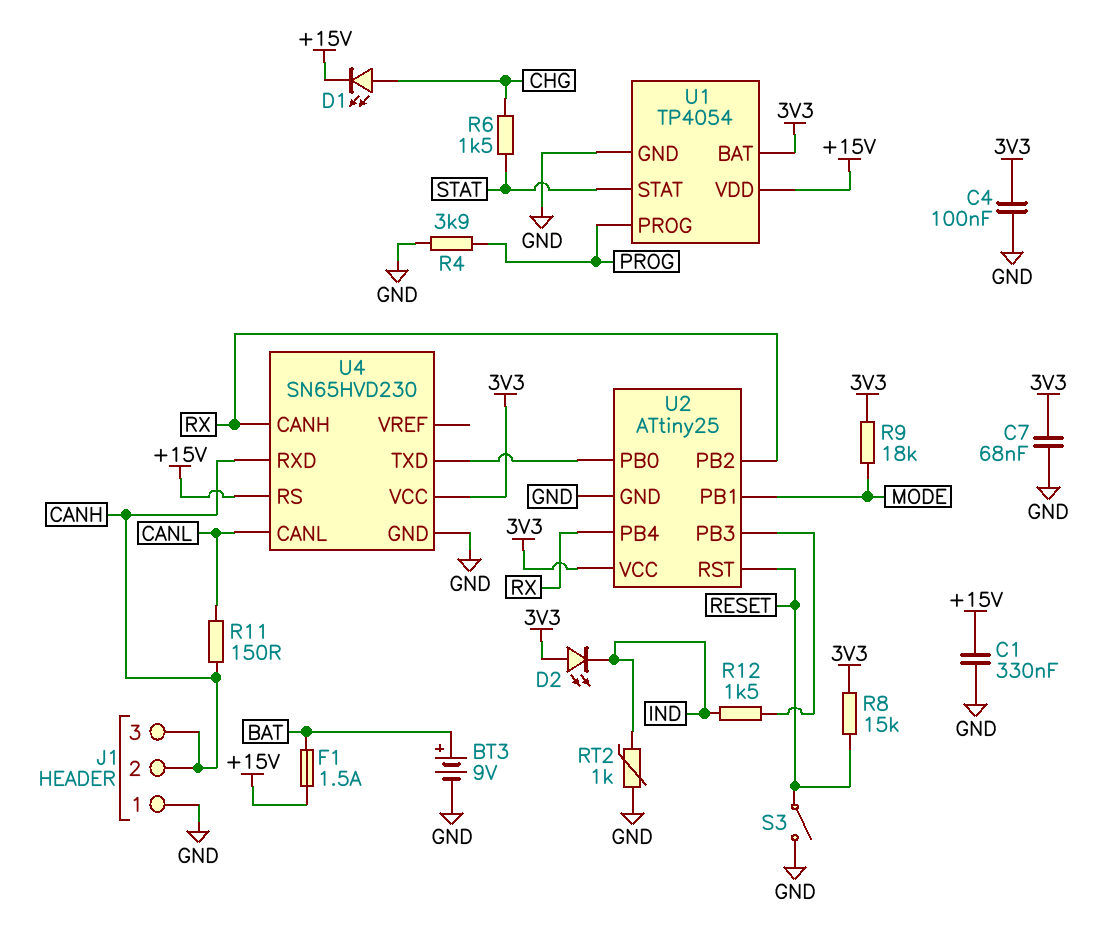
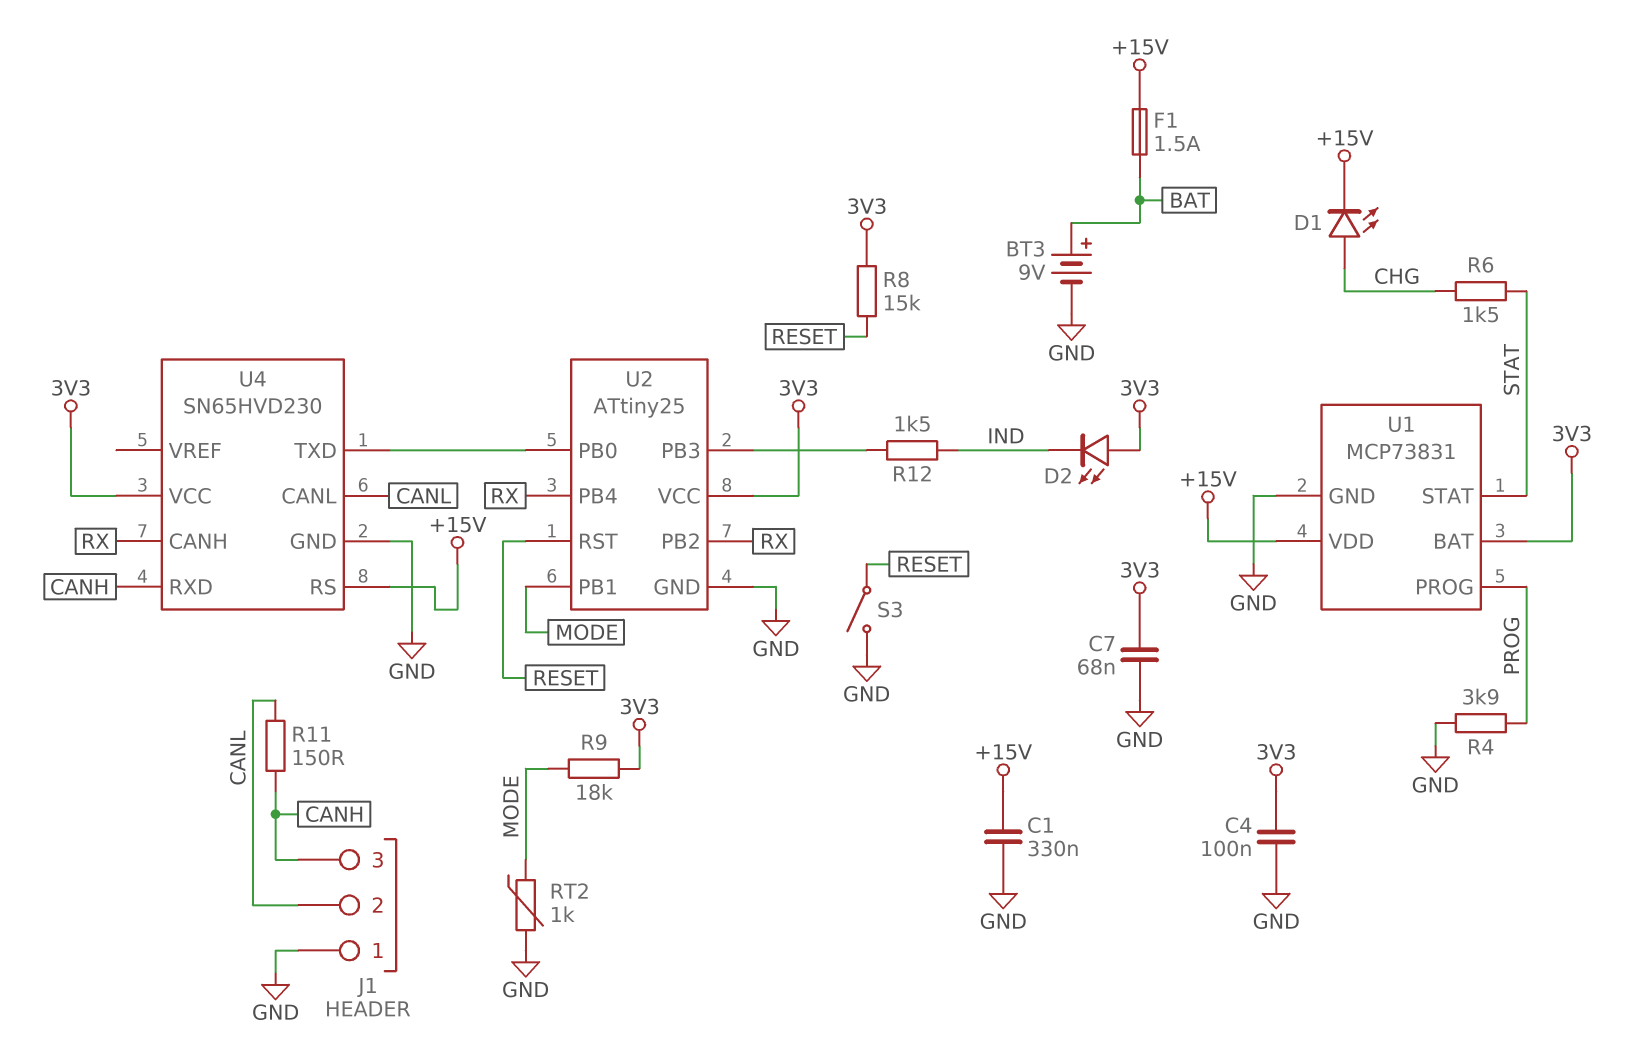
J1 pin 2: CANH -> CANL
RT2: 1k (GND, IND) -> 1k (GND, MODE)
U1: TP4054 -> MCP73831

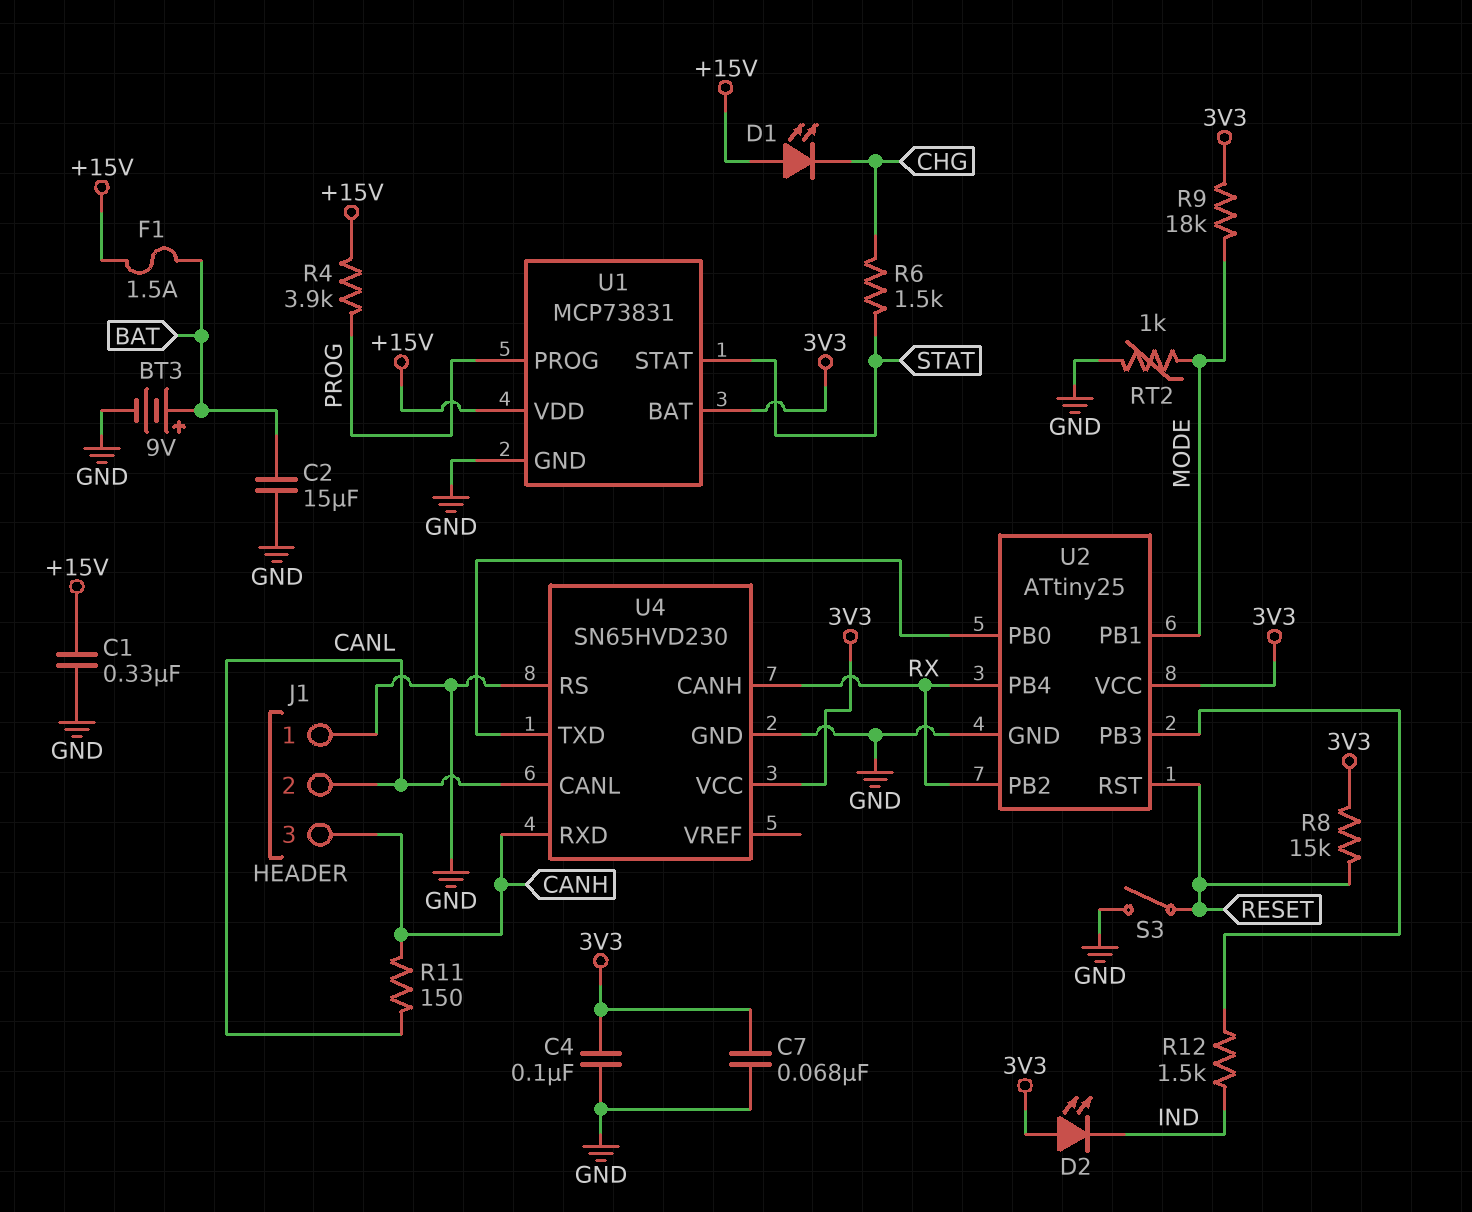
C2: none -> 15uF (BAT, GND)
D1: LED (A CHG, K +15V) -> LED (A +15V, K CHG)
R4: 3.9k (GND, PROG) -> 3.9k (+15V, PROG)
U4 pin RS: +15V -> GND

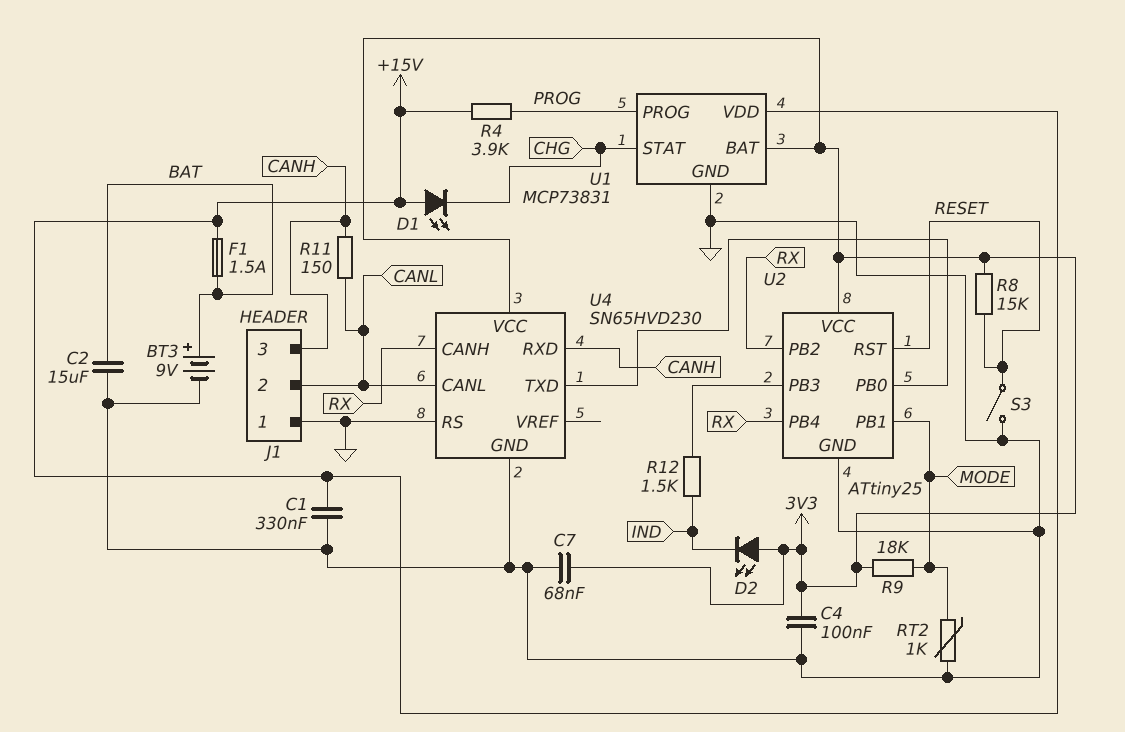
R6: 1.5k (CHG, STAT) -> none
U1 pin STAT: STAT -> CHG

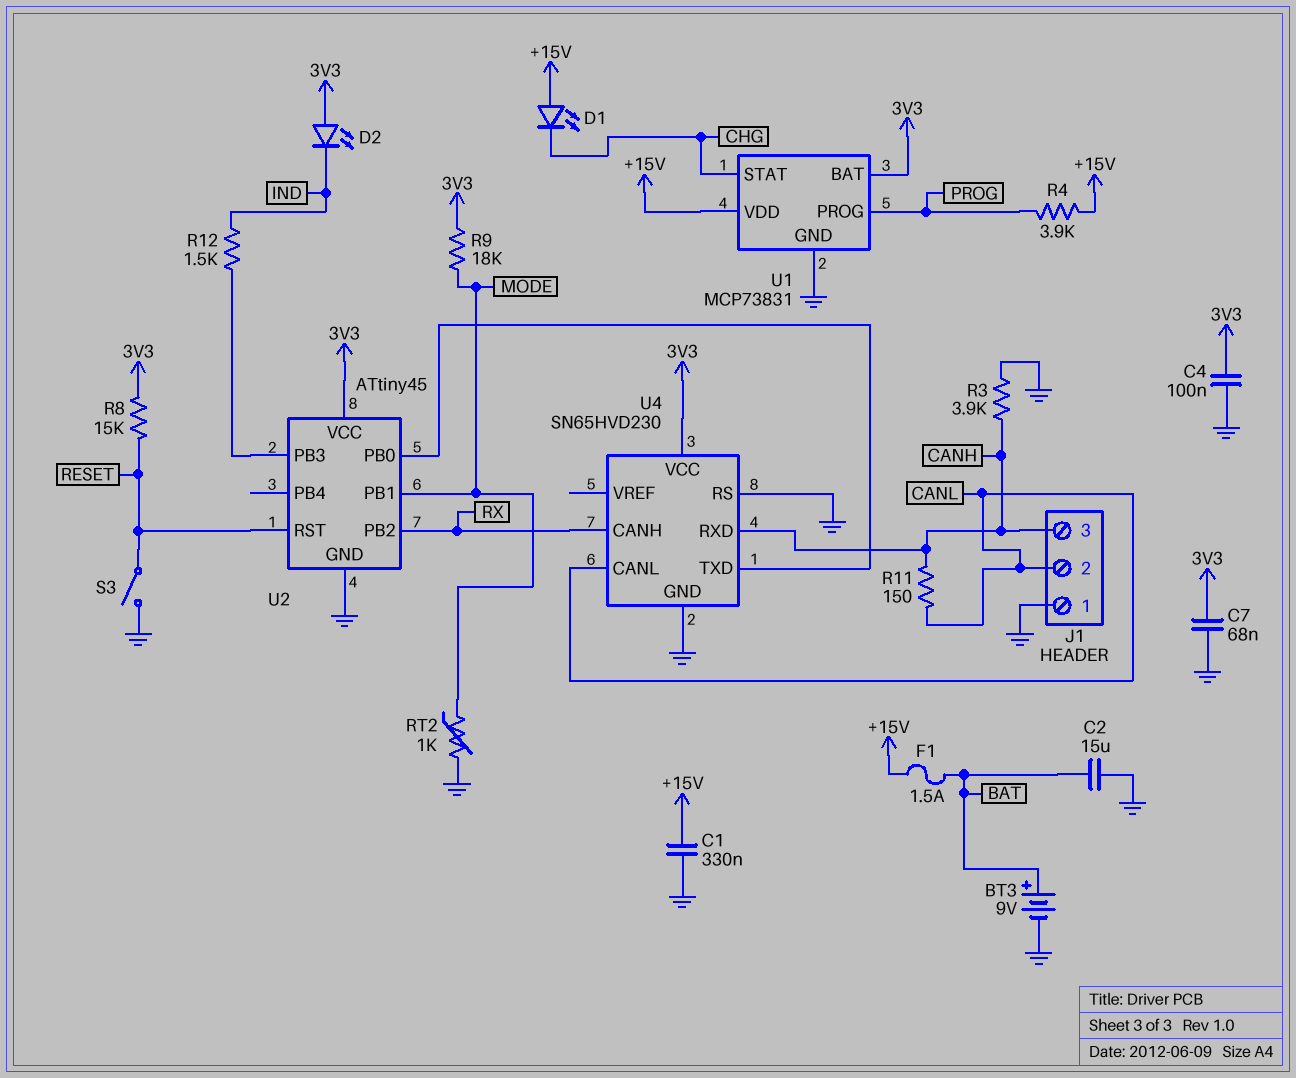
R3: none -> 3.9k (CANH, GND)
U2: ATtiny25 -> ATtiny45
U2 pin PB4: RX -> none

